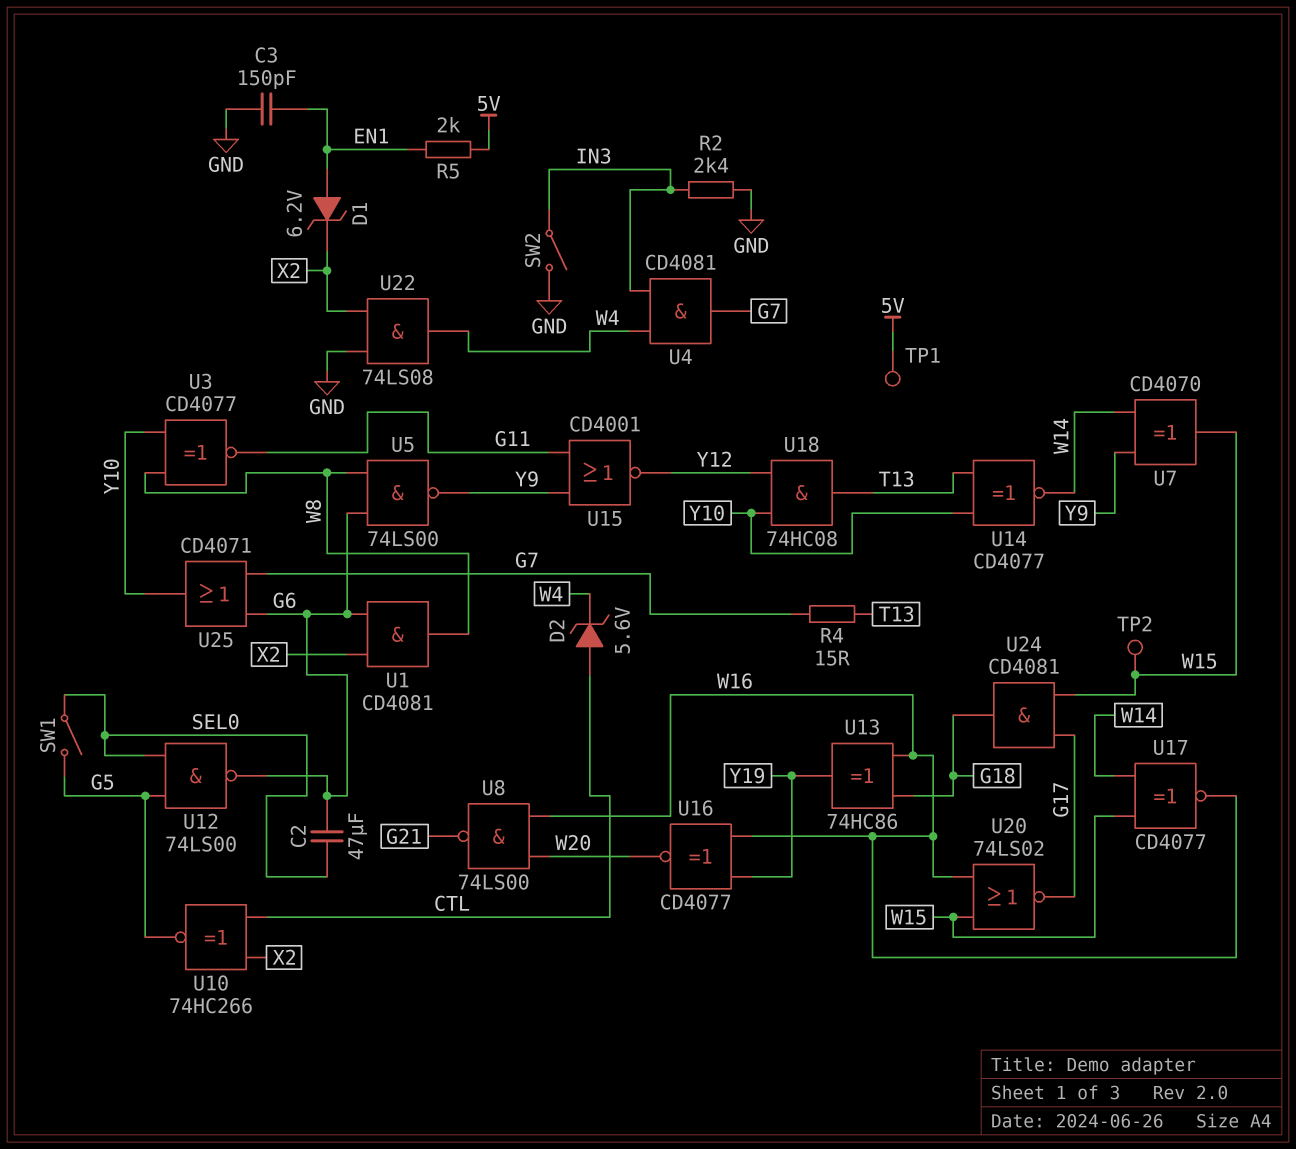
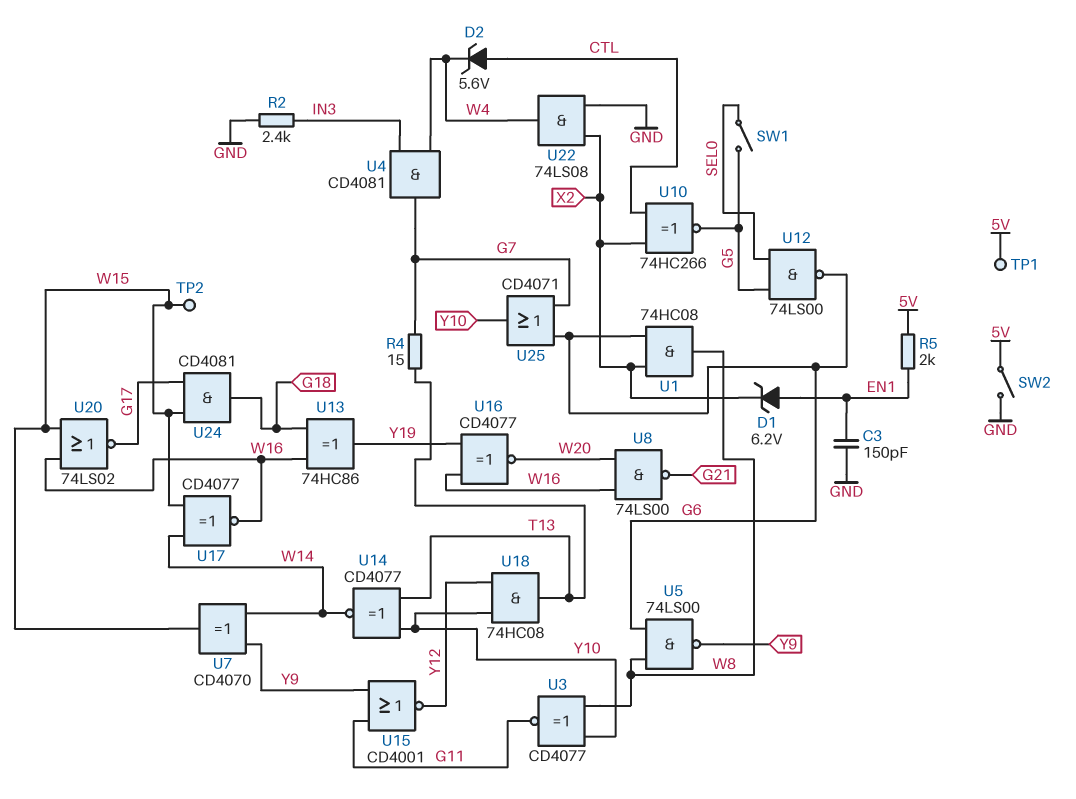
C2: 47uF (G6, SEL0) -> none
SW2: switch (GND, IN3) -> switch (5V, GND)
U1: AND CD4081 (in G6, in X2, out W8) -> AND 74HC08 (in G6, in X2, out W8)

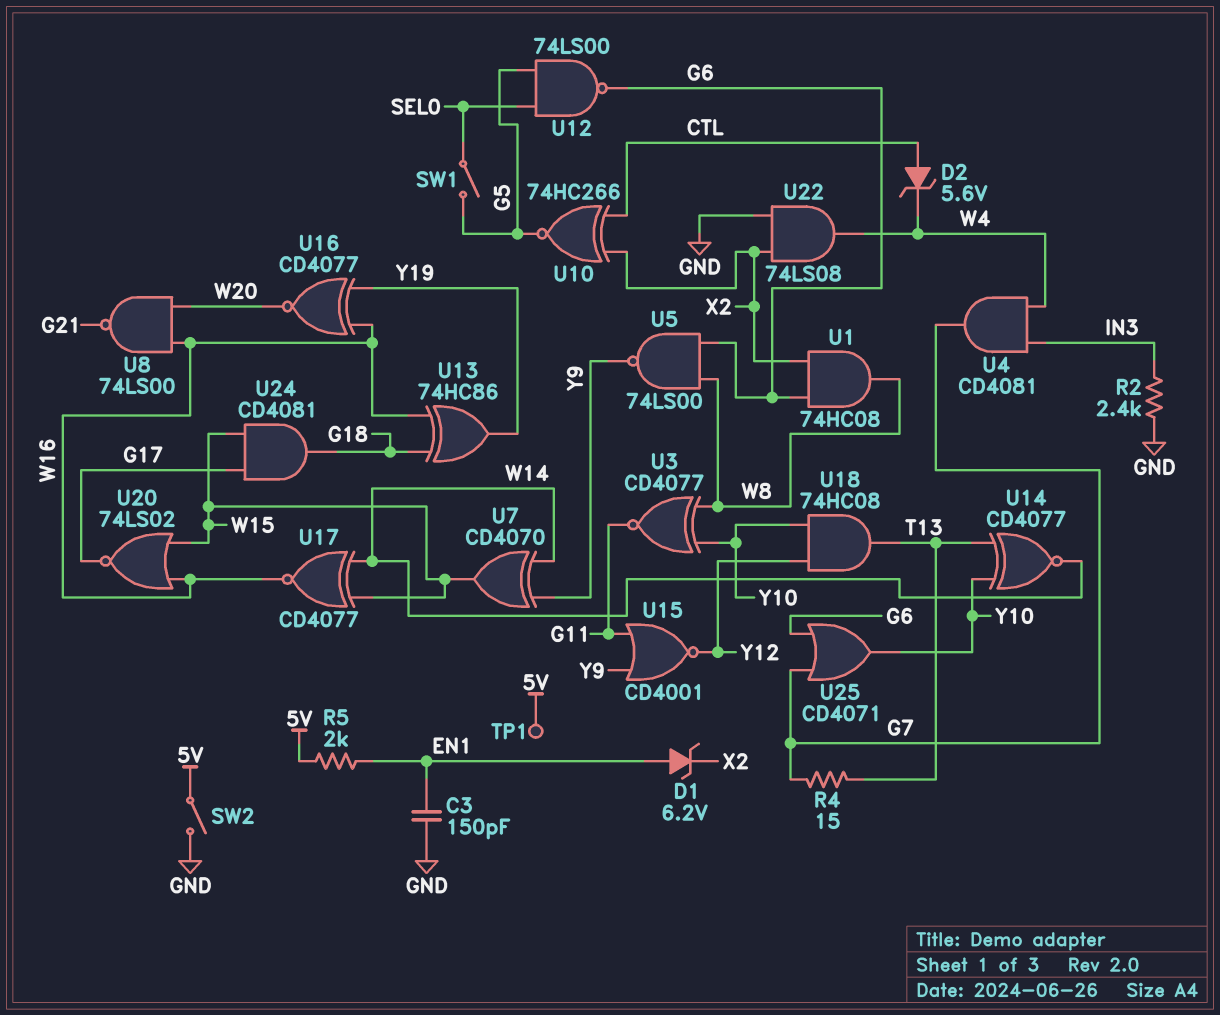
TP2: test point (W15) -> none

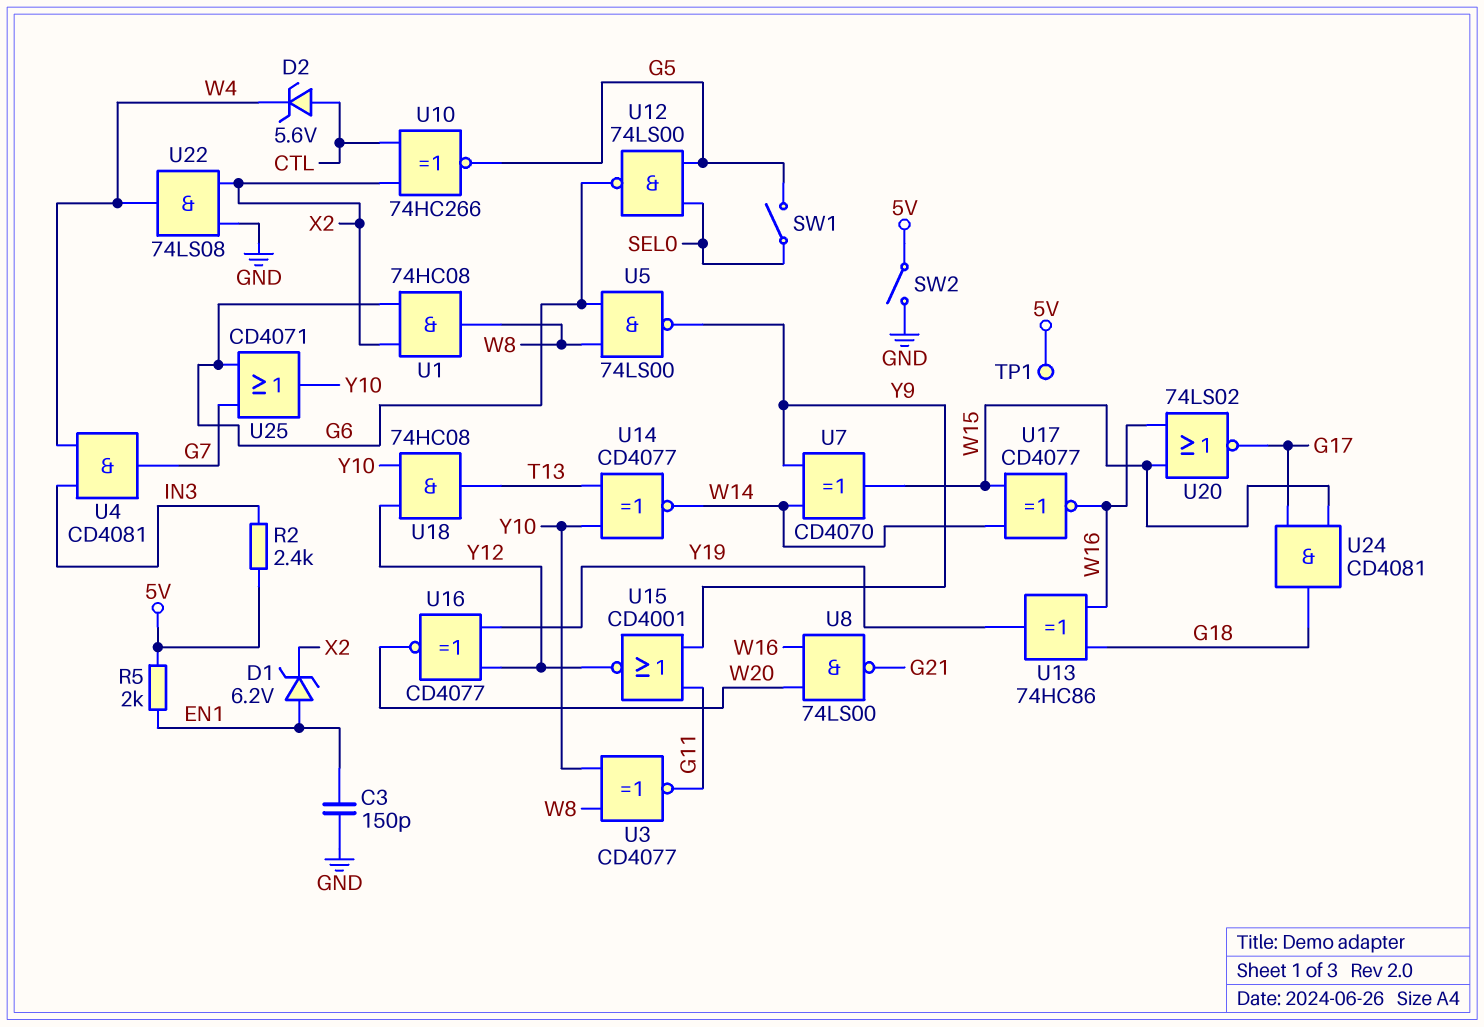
R2: 2.4k (GND, IN3) -> 2.4k (5V, IN3)
R4: 15 (G7, T13) -> none
U16: XNOR CD4077 (in W16, in Y19, out W20) -> XNOR CD4077 (in Y12, in Y19, out W20)

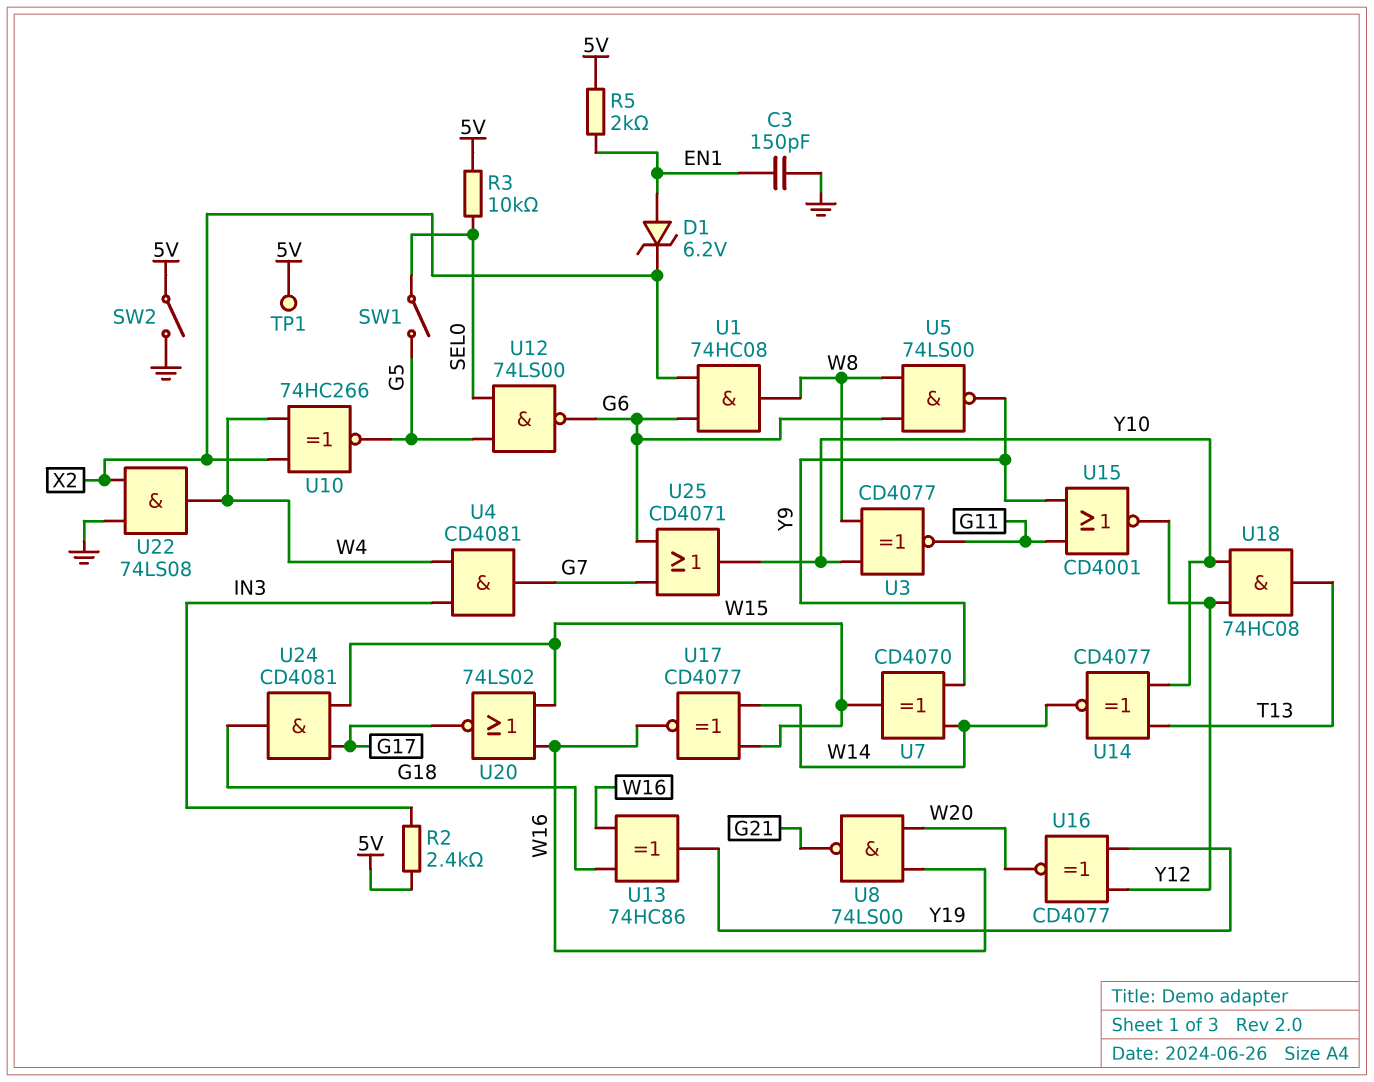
D2: zener 5.6V (A CTL, K W4) -> none
R3: none -> 10k (5V, SEL0)
U10: XNOR 74HC266 (in CTL, in X2, out G5) -> XNOR 74HC266 (in W4, in X2, out G5)

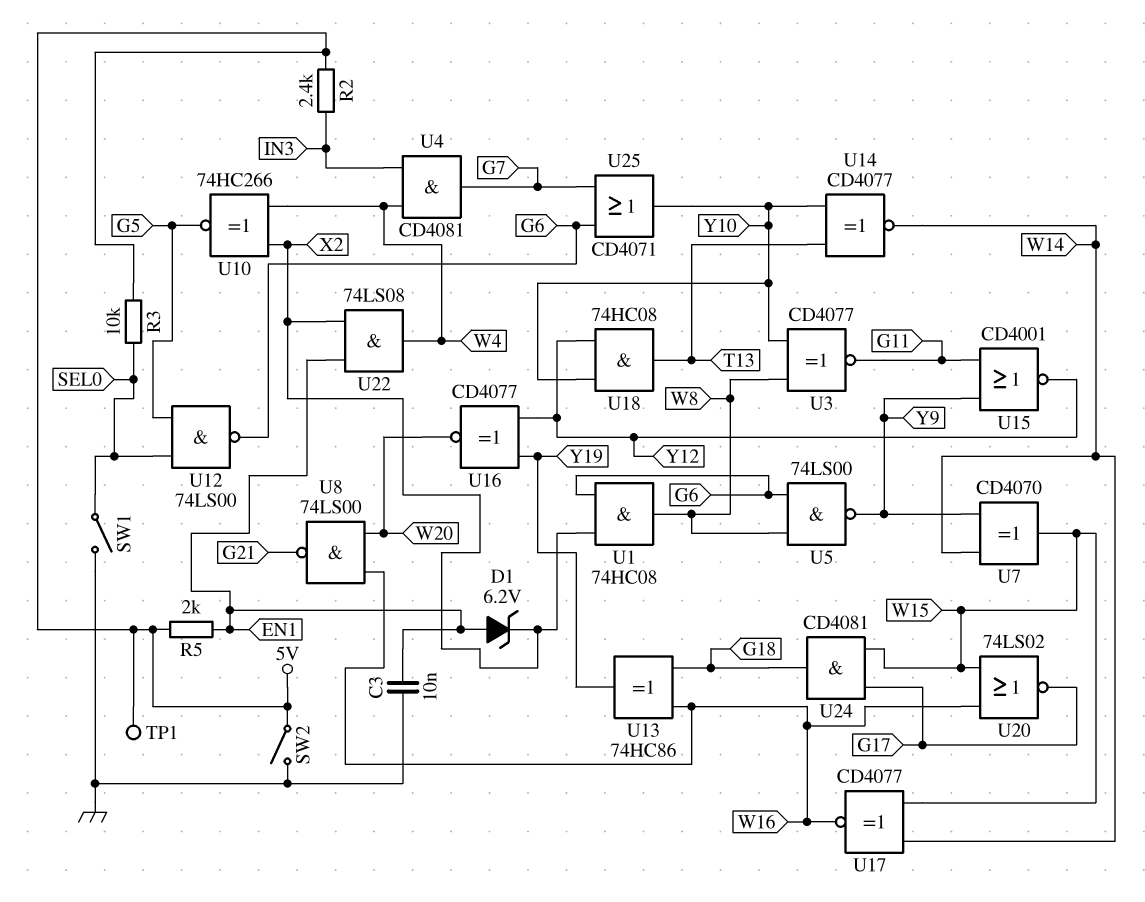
C3: 150pF (EN1, GND) -> 10nF (EN1, GND)
SW1: switch (G5, SEL0) -> switch (GND, SEL0)
U22: AND 74LS08 (in GND, in X2, out W4) -> AND 74LS08 (in EN1, in X2, out W4)

